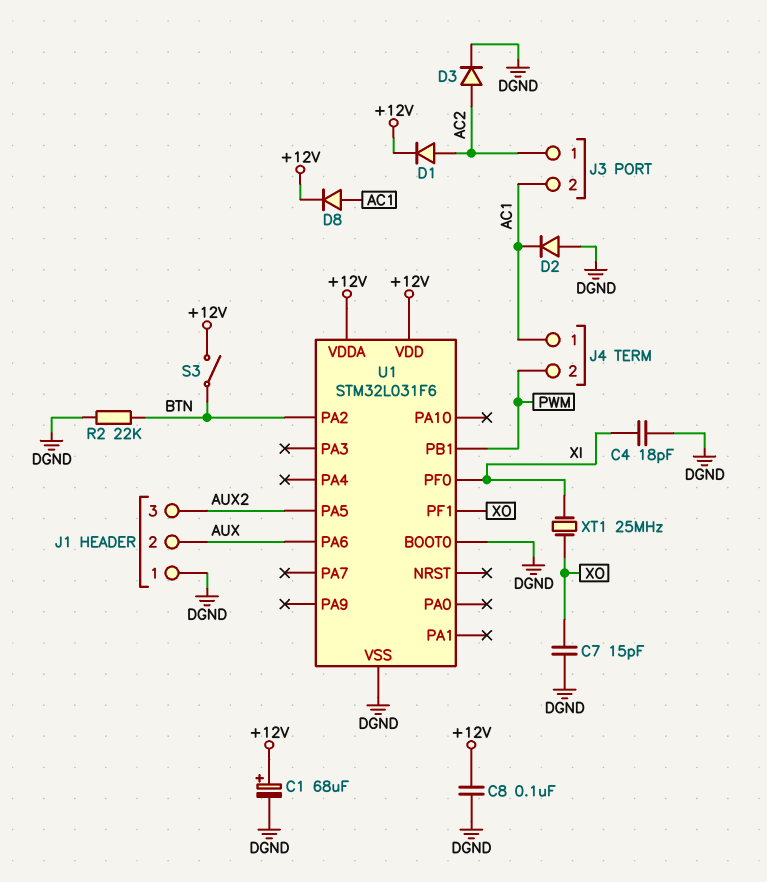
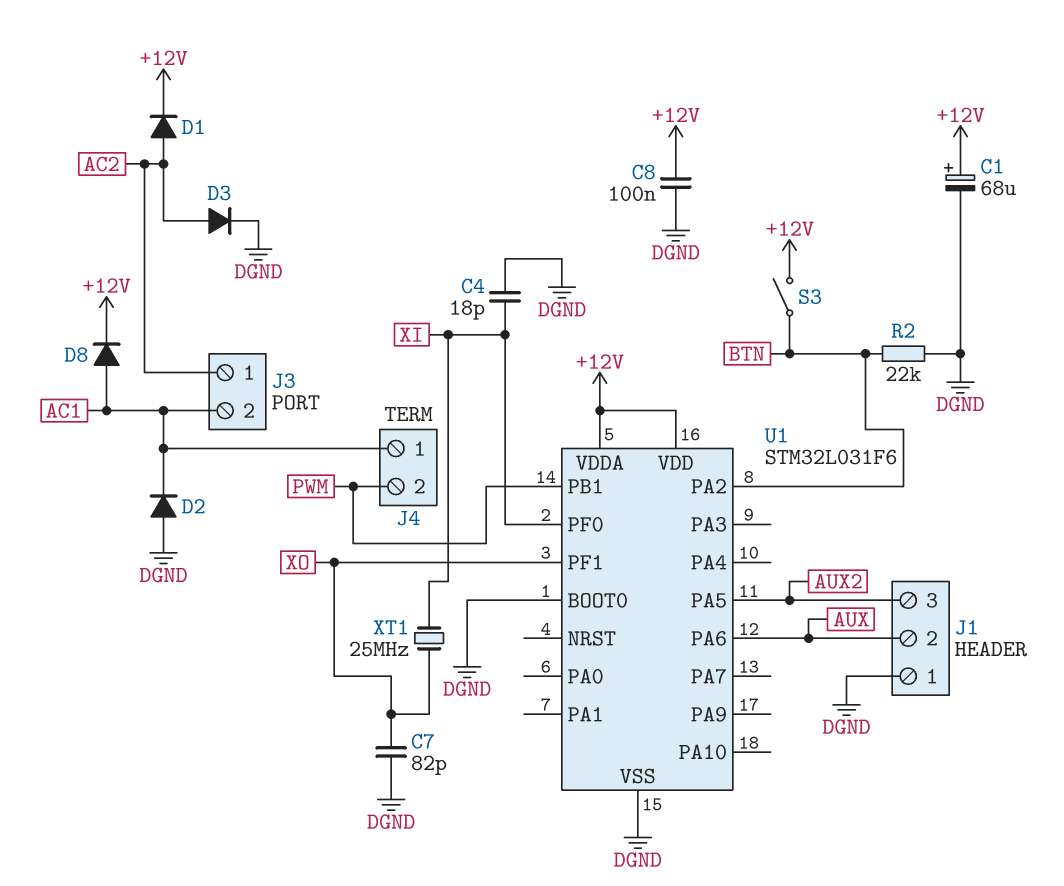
C7: 15pF (DGND, XO) -> 82pF (DGND, XO)

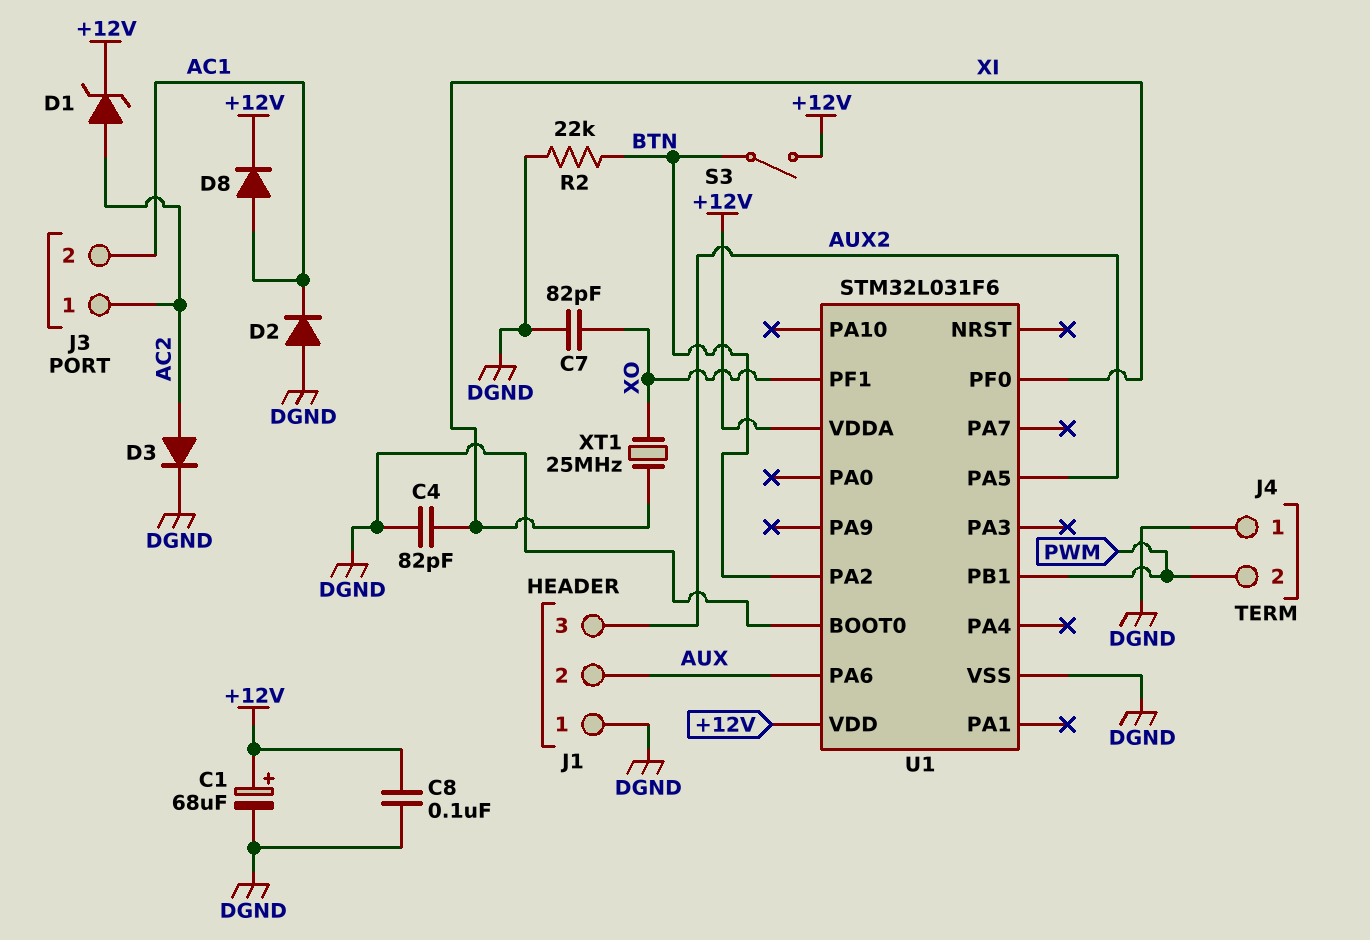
C4: 18pF (DGND, XI) -> 82pF (DGND, XI)
D1: diode (A AC2, K +12V) -> zener (A AC2, K +12V)
J4 pin 1: AC1 -> DGND

